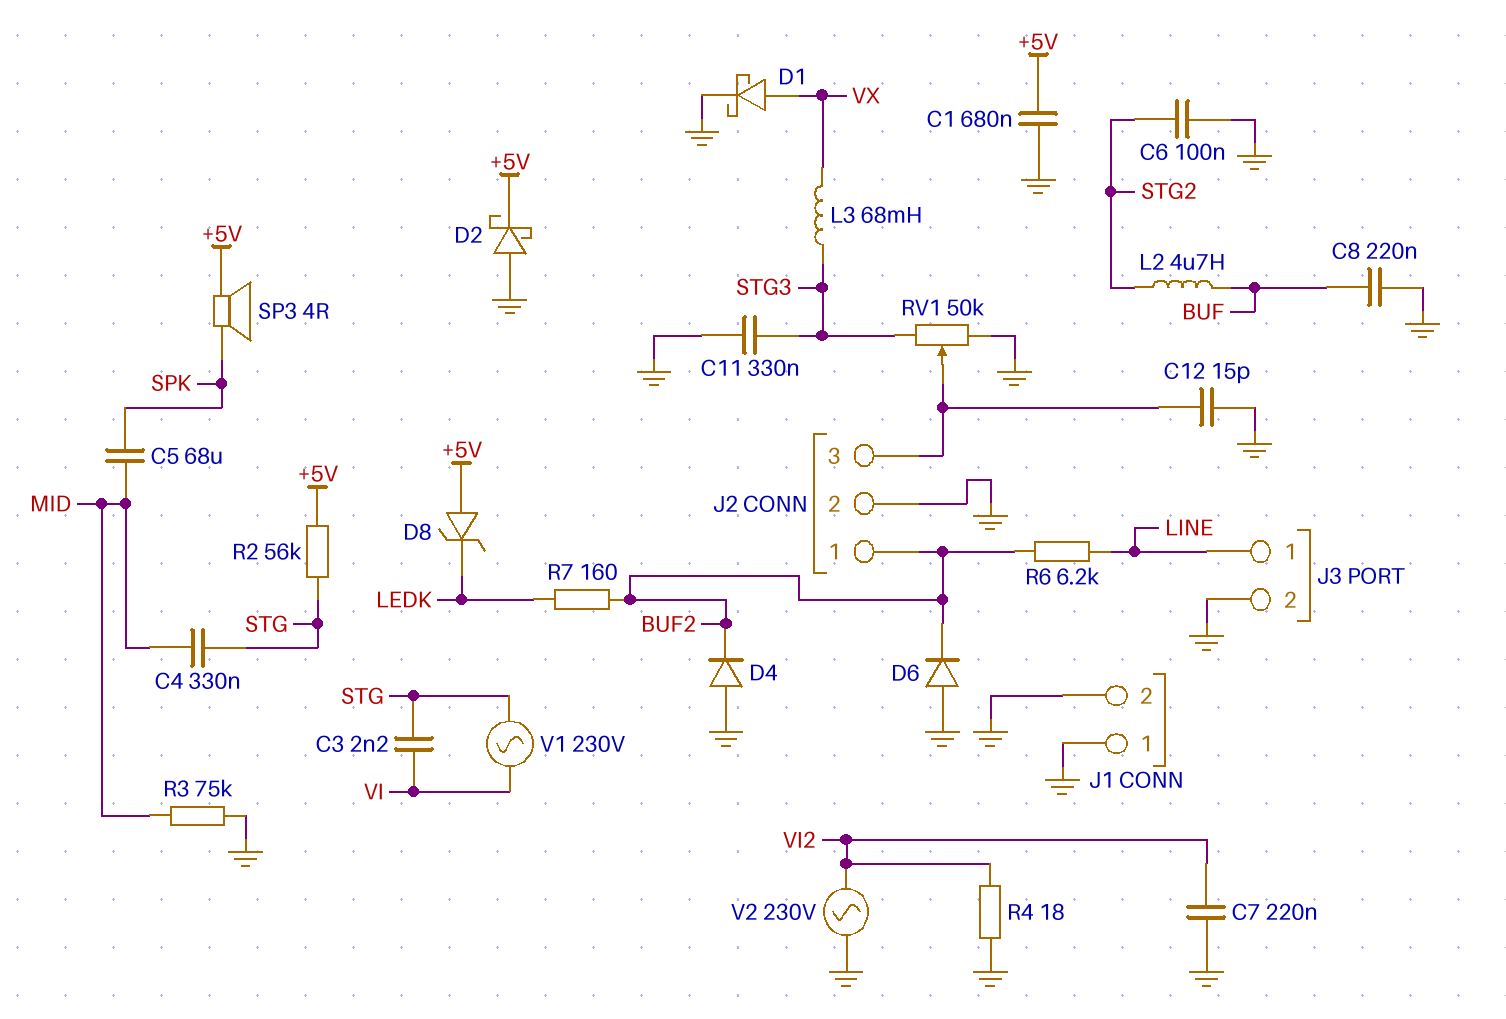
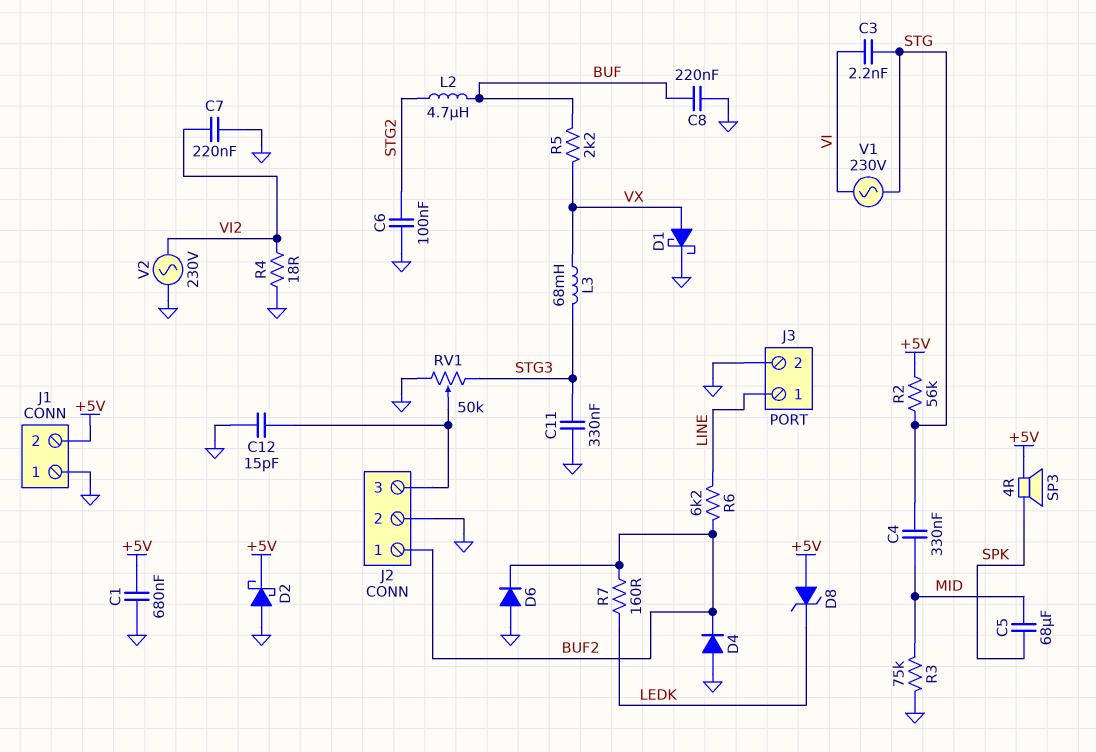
J1 pin 2: GND -> +5V
R5: none -> 2.2k (BUF, VX)

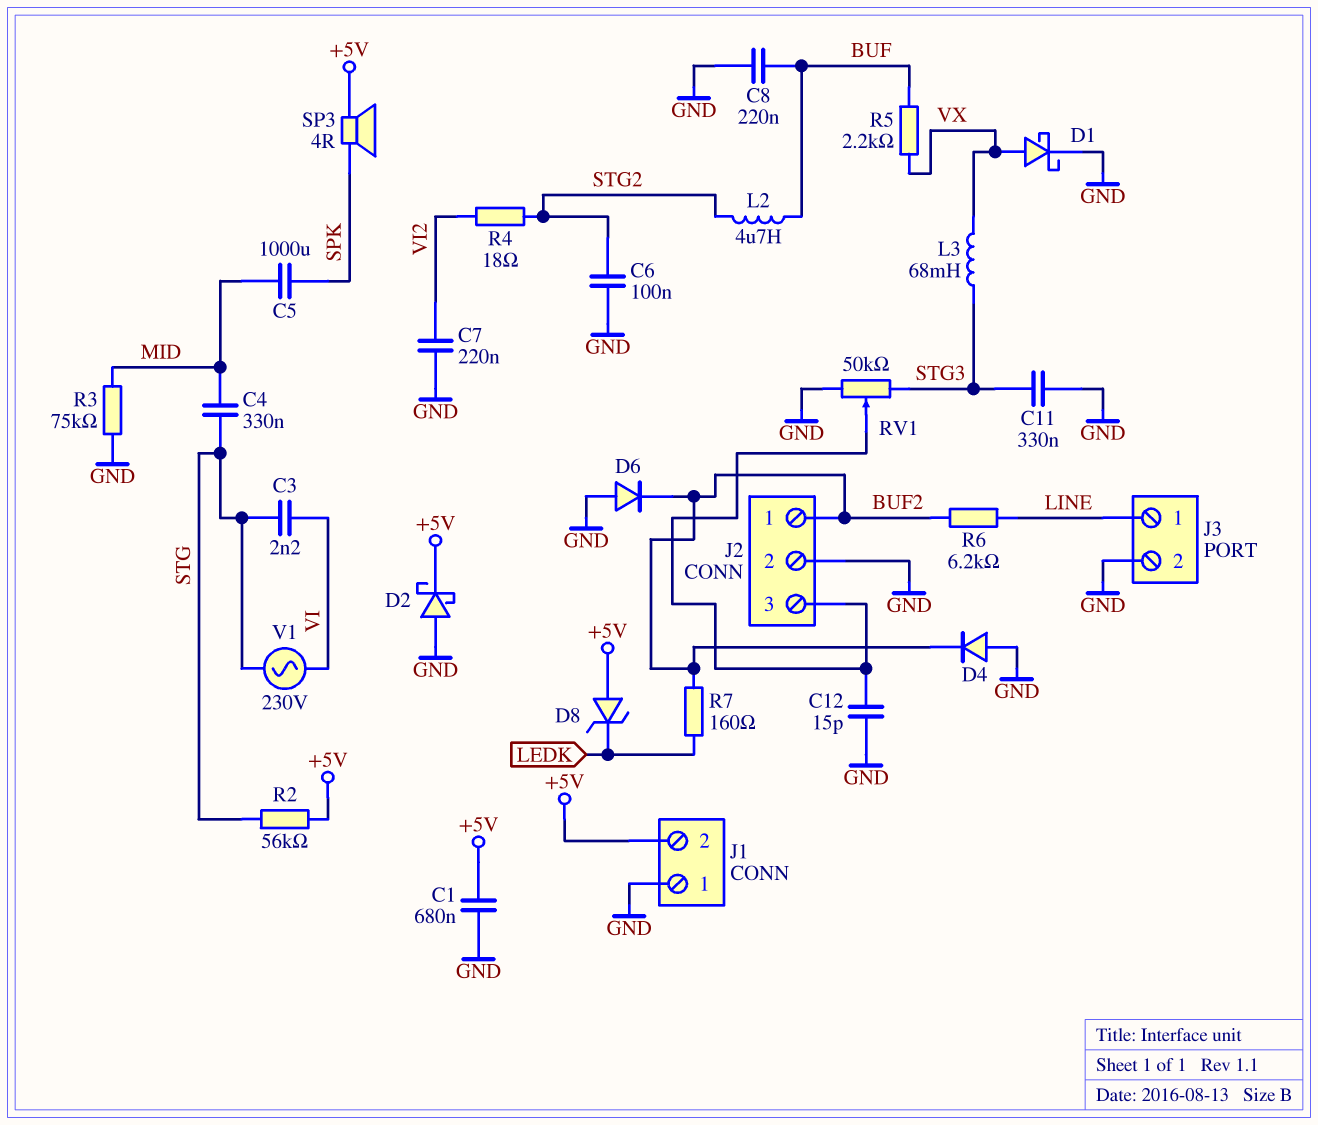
C5: 68uF (MID, SPK) -> 1000uF (MID, SPK)
R4: 18 (GND, VI2) -> 18 (STG2, VI2)
V2: AC 230V (GND, VI2) -> none

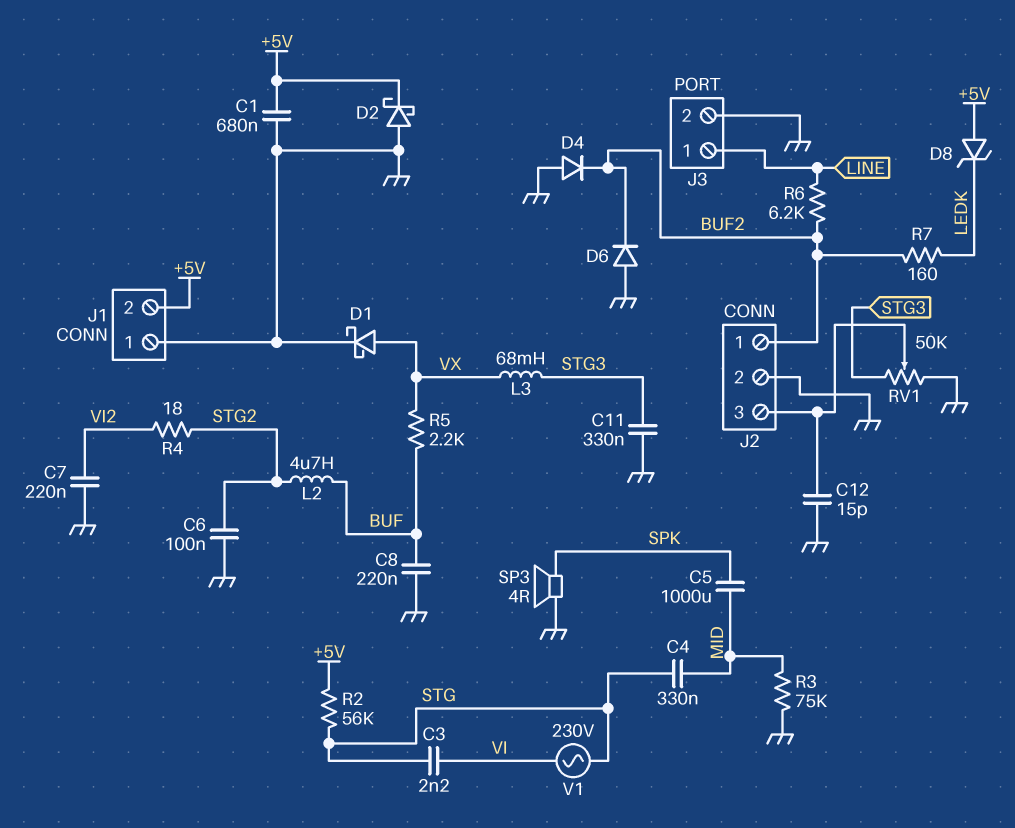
SP3: speaker 4R (+5V, SPK) -> speaker 4R (GND, SPK)

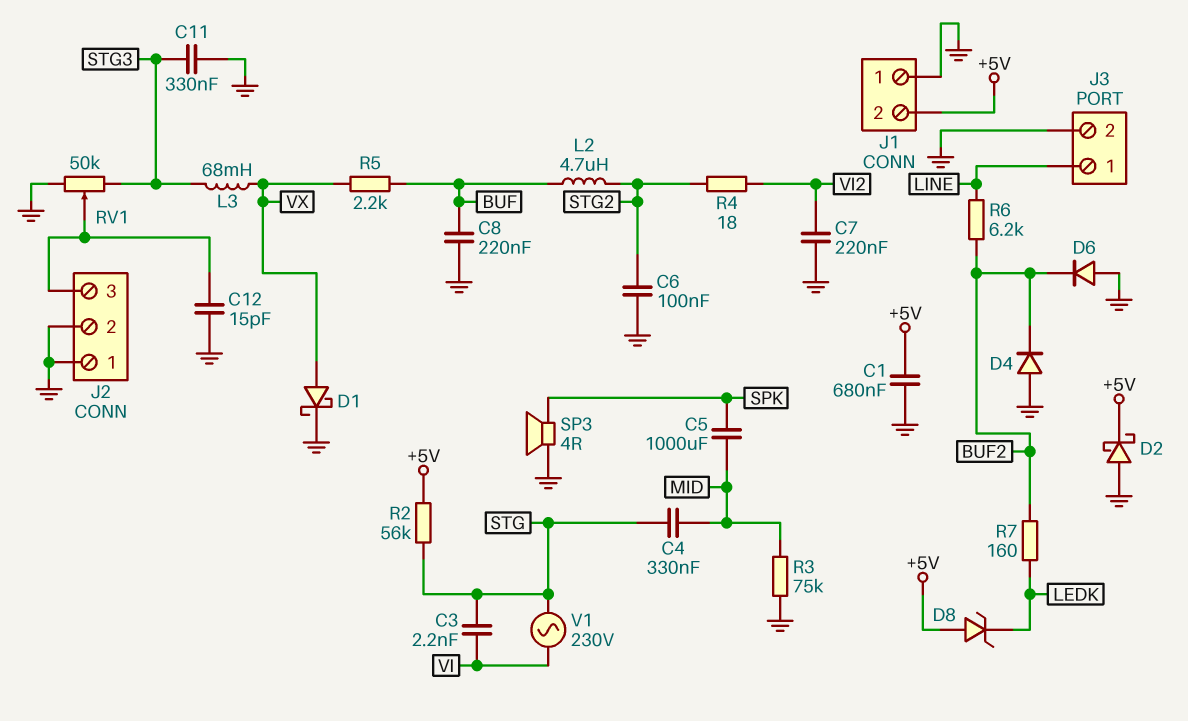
J2 pin 1: BUF2 -> GND

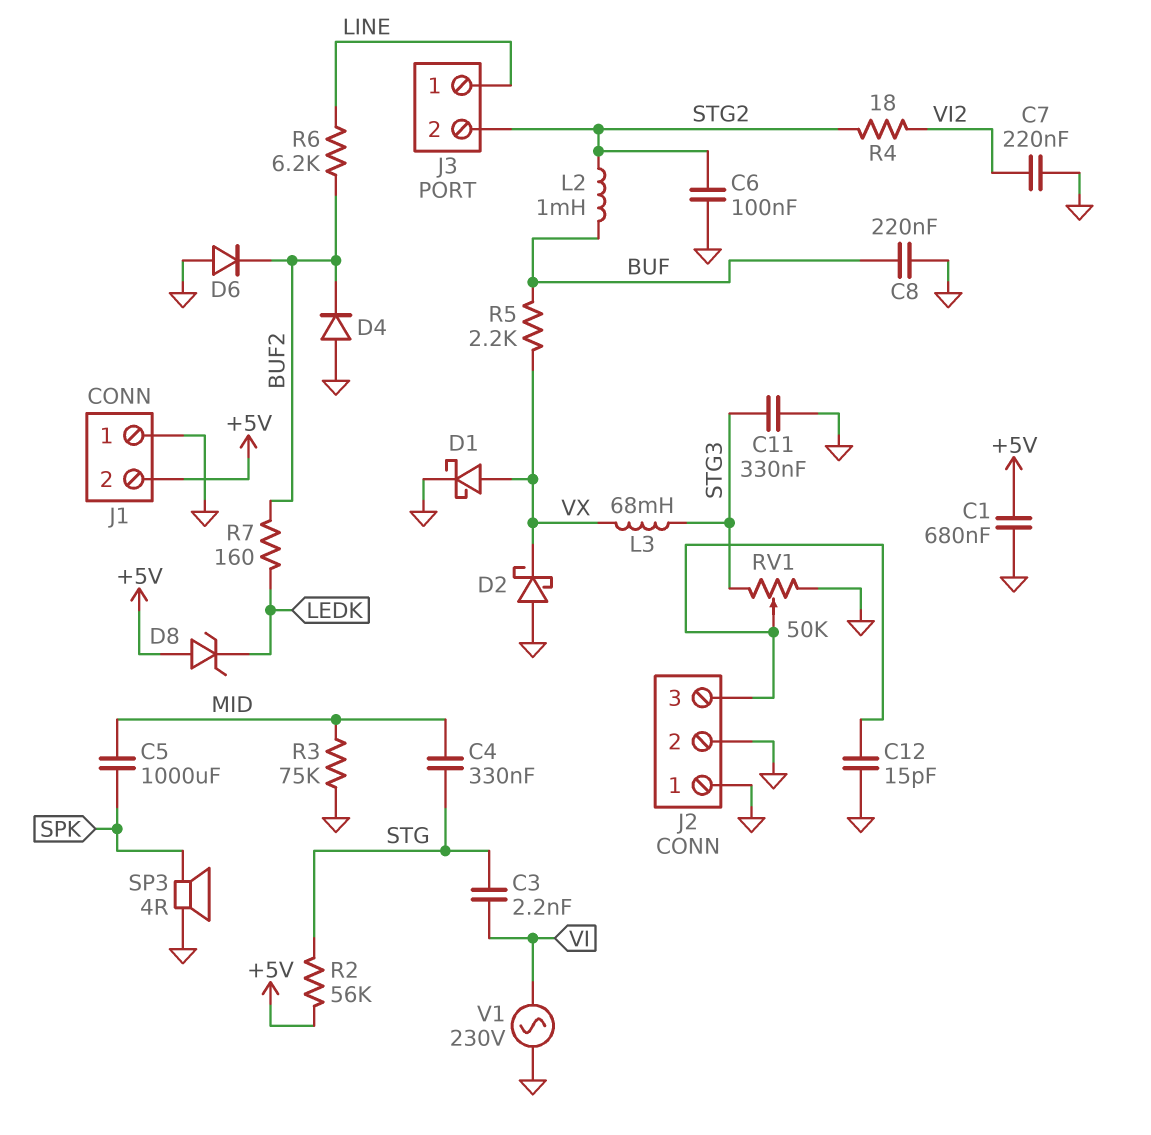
D2: schottky (A GND, K +5V) -> schottky (A GND, K VX)
J3 pin 2: GND -> STG2
L2: 4.7uH (BUF, STG2) -> 1mH (BUF, STG2)
V1: AC 230V (STG, VI) -> AC 230V (GND, VI)

